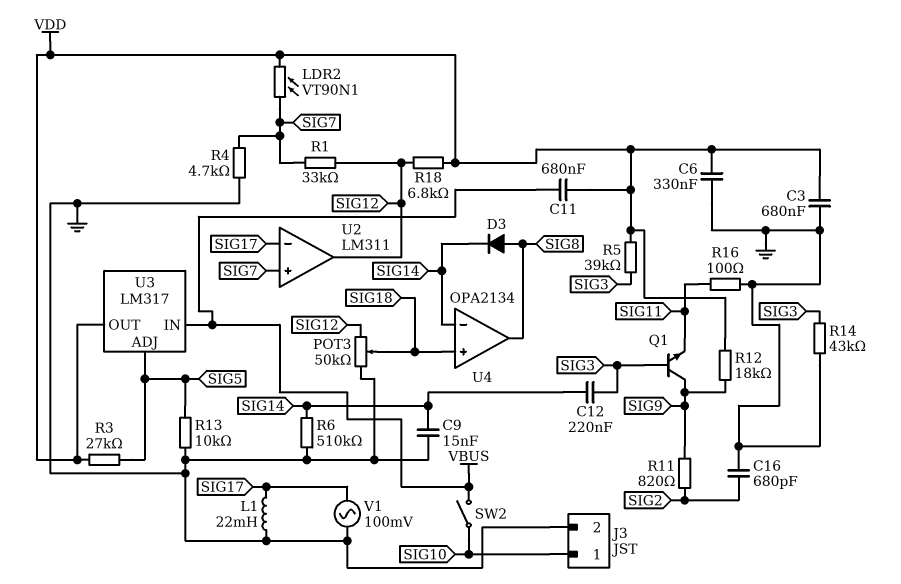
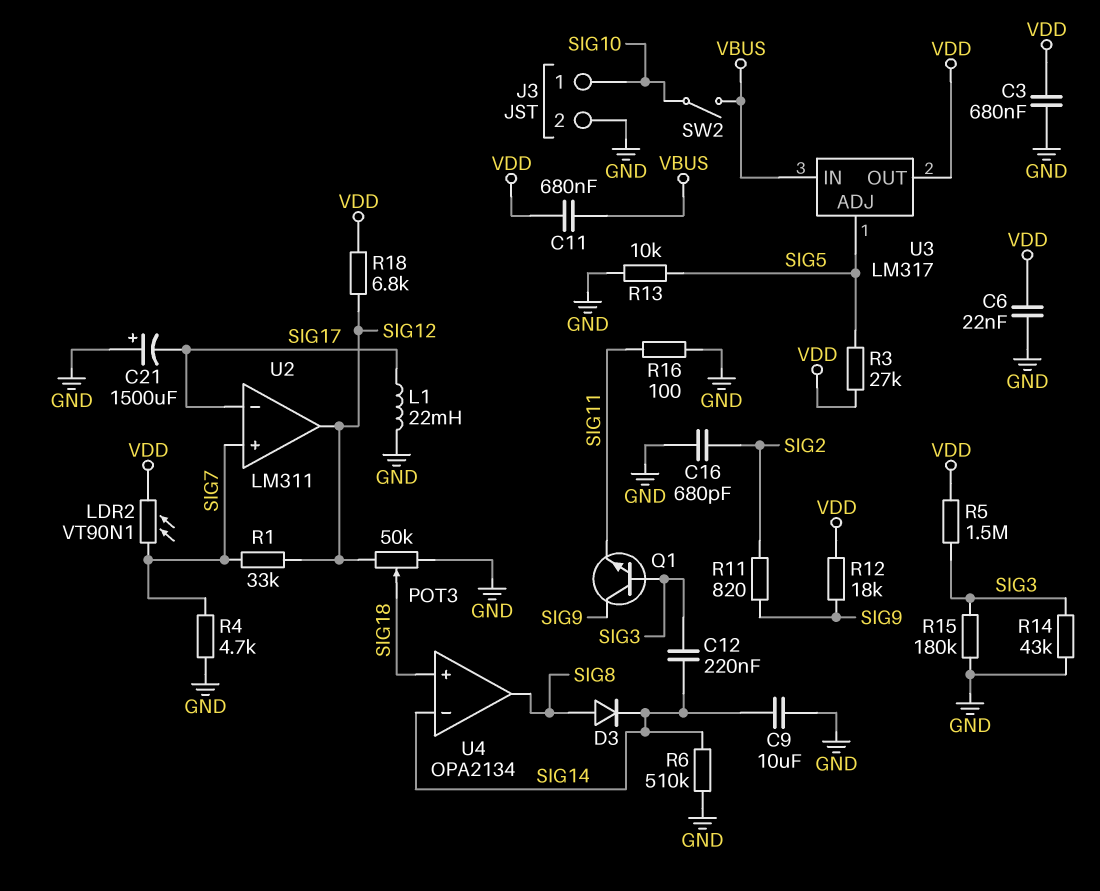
C6: 330nF (GND, VDD) -> 22nF (GND, VDD)
C9: 15nF (GND, SIG14) -> 10uF (GND, SIG14)
C21: none -> 1500uF (plus GND, minus SIG17)
R5: 39k (SIG3, VDD) -> 1.5M (SIG3, VDD)
R15: none -> 180k (GND, SIG3)
V1: AC 100mV (GND, SIG17) -> none

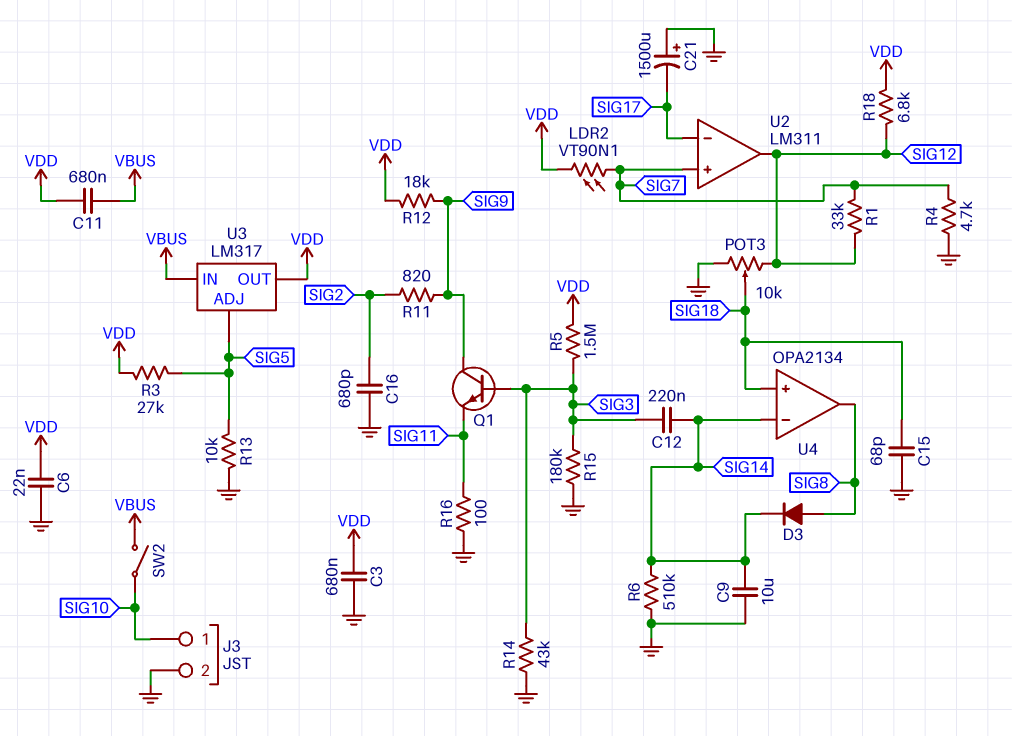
C15: none -> 68pF (GND, SIG18)
L1: 22mH (GND, SIG17) -> none
POT3: 50k (GND, SIG12, wiper SIG18) -> 10k (GND, SIG12, wiper SIG18)

